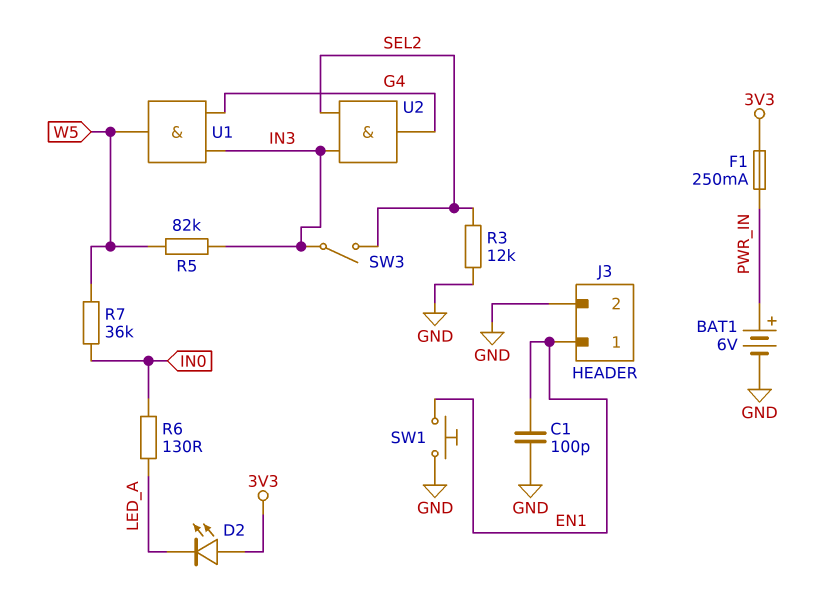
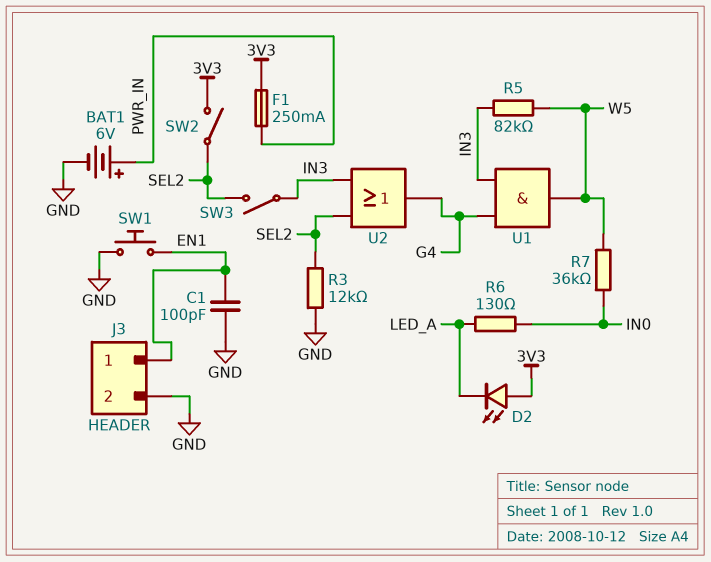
SW2: none -> switch (3V3, SEL2)
U2: AND (in IN3, in SEL2, out G4) -> OR (in IN3, in SEL2, out G4)

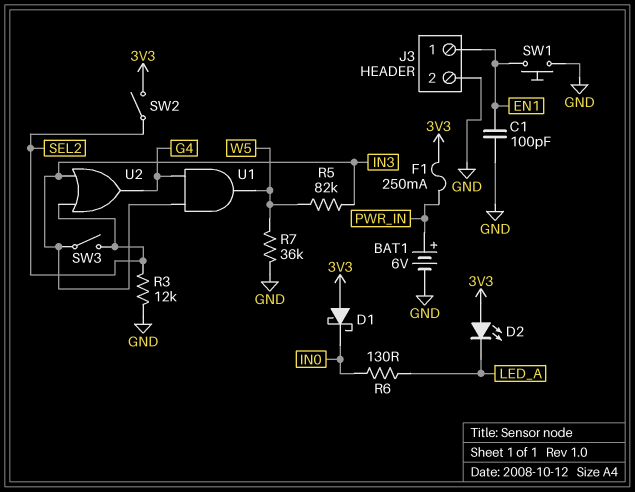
D1: none -> schottky (A 3V3, K IN0)
R7: 36k (IN0, W5) -> 36k (GND, W5)

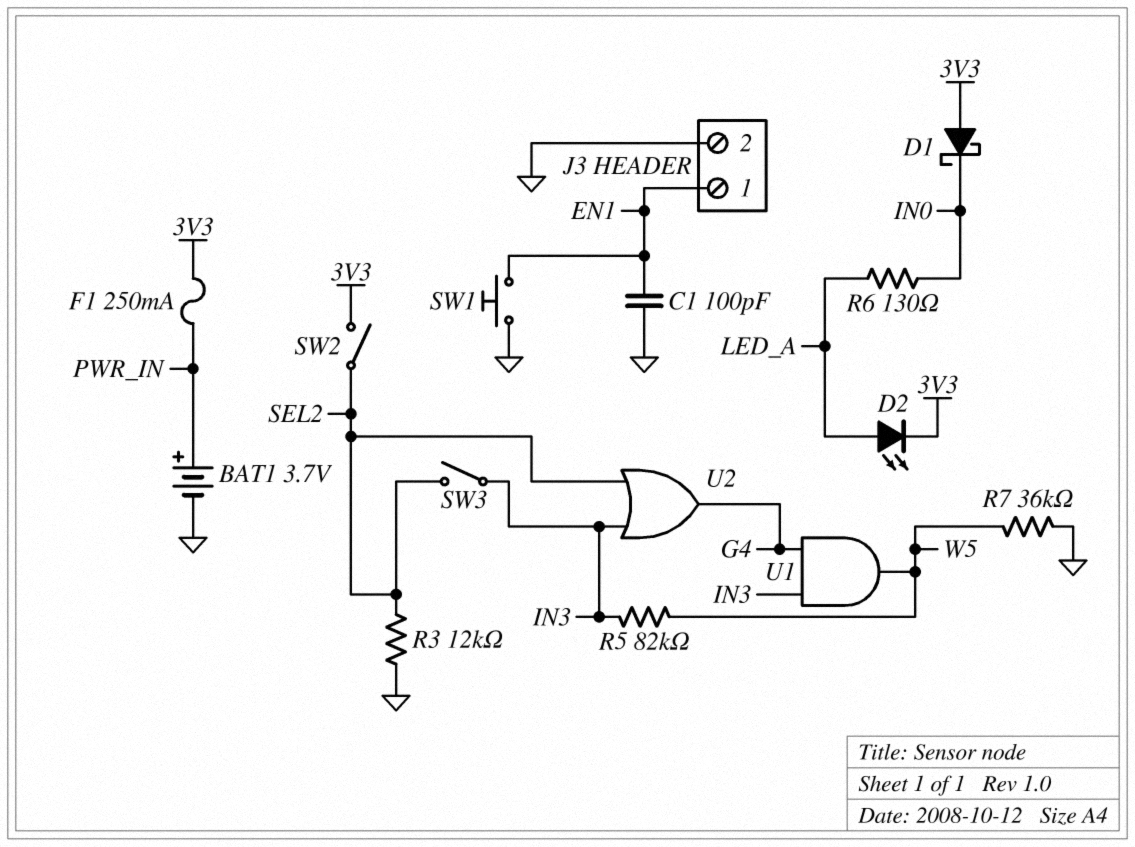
BAT1: 6V (plus PWR_IN, minus GND) -> 3.7V (plus PWR_IN, minus GND)
D2: LED (A 3V3, K LED_A) -> LED (A LED_A, K 3V3)

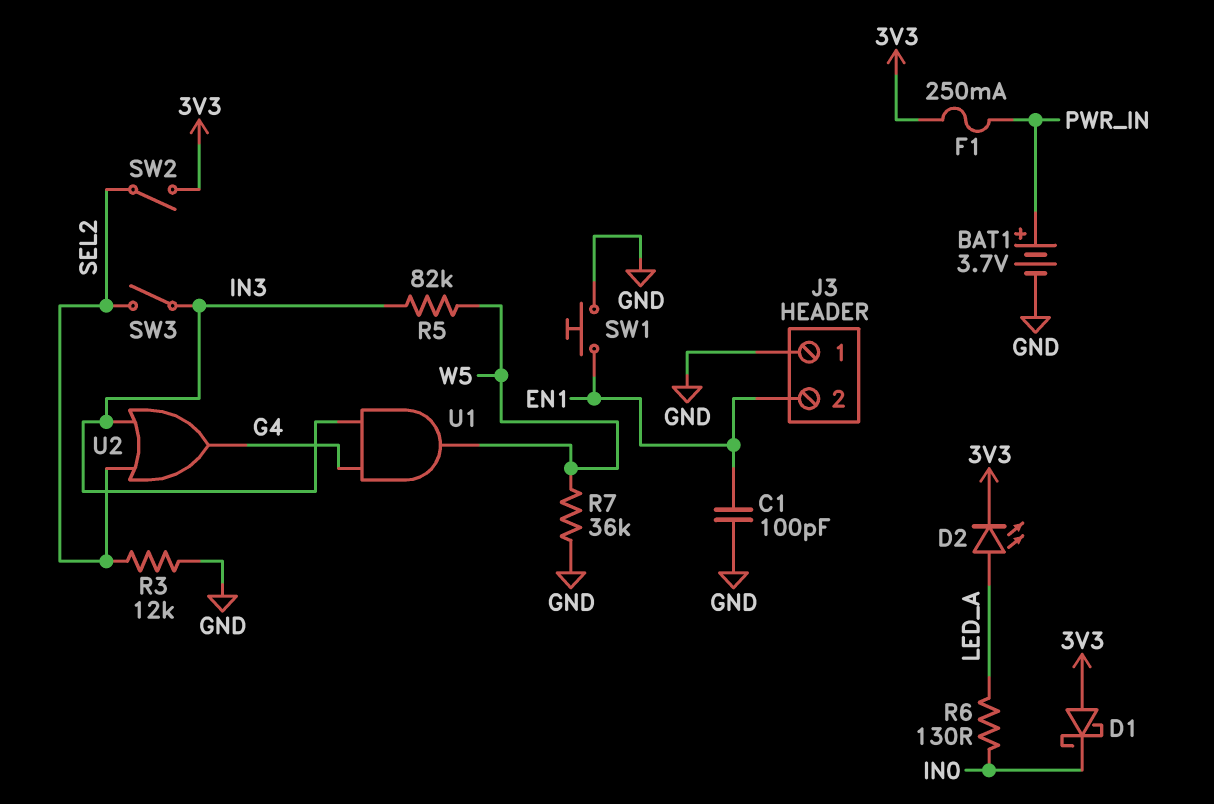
J3 pin 1: EN1 -> GND
J3 pin 2: GND -> EN1

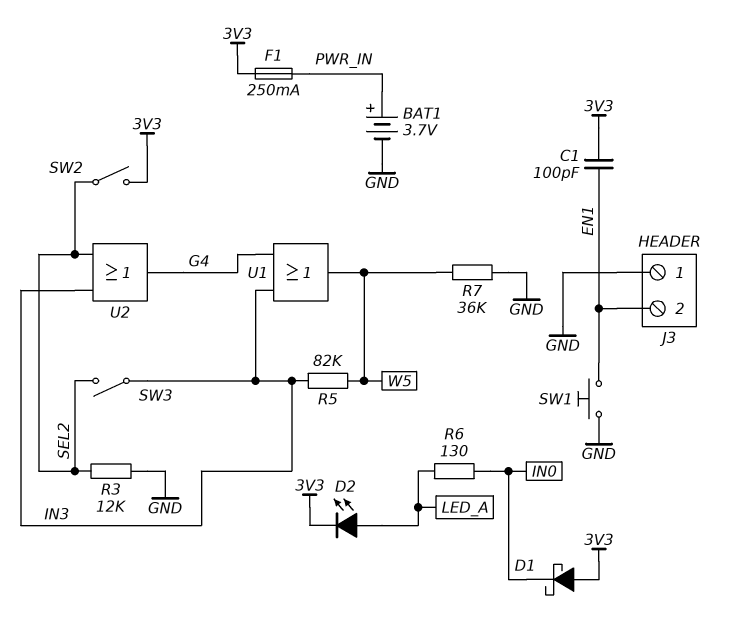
C1: 100pF (EN1, GND) -> 100pF (3V3, EN1)
U1: AND (in G4, in IN3, out W5) -> OR (in G4, in IN3, out W5)

